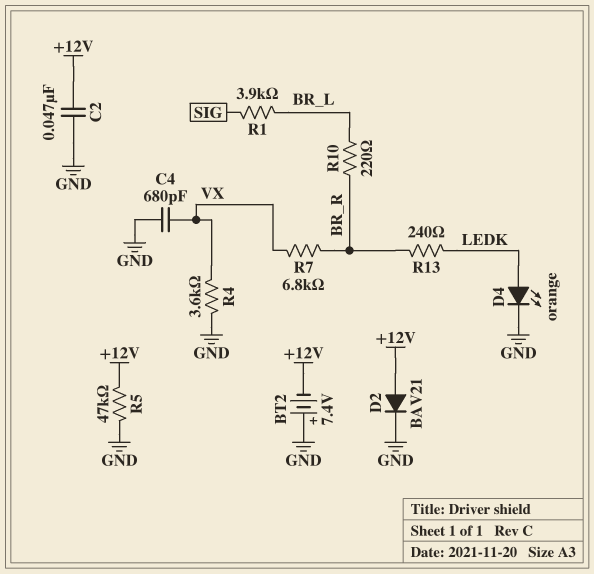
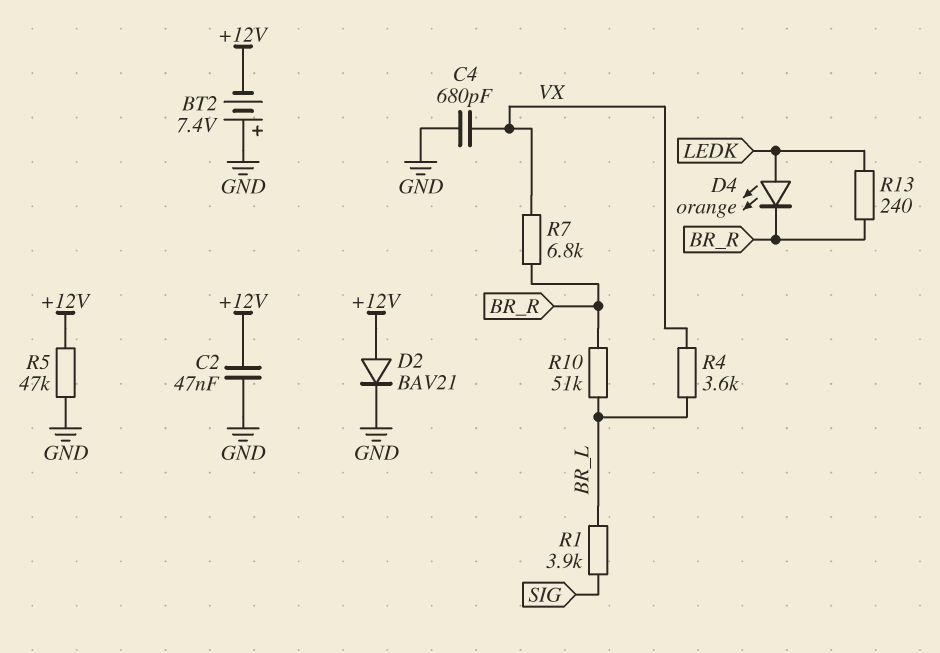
D4: LED orange (A LEDK, K GND) -> LED orange (A LEDK, K BR_R)
R4: 3.6k (GND, VX) -> 3.6k (BR_L, VX)
R10: 220 (BR_L, BR_R) -> 51k (BR_L, BR_R)

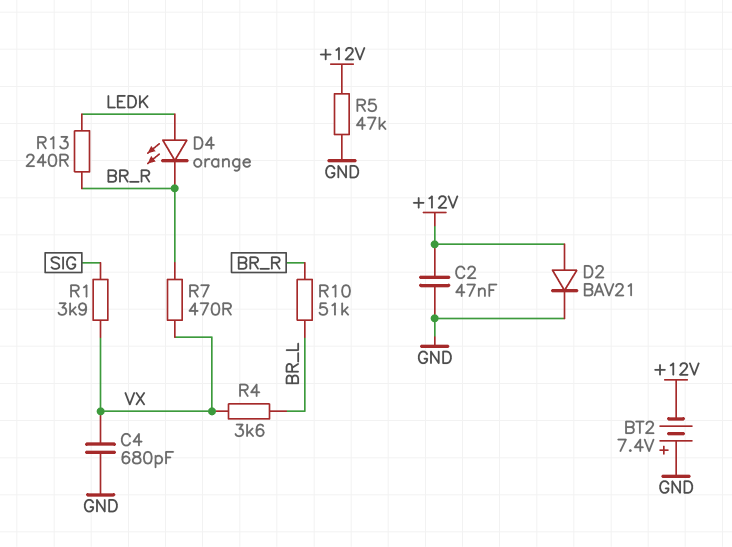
R1: 3.9k (BR_L, SIG) -> 3.9k (SIG, VX)
R7: 6.8k (BR_R, VX) -> 470 (BR_R, VX)

